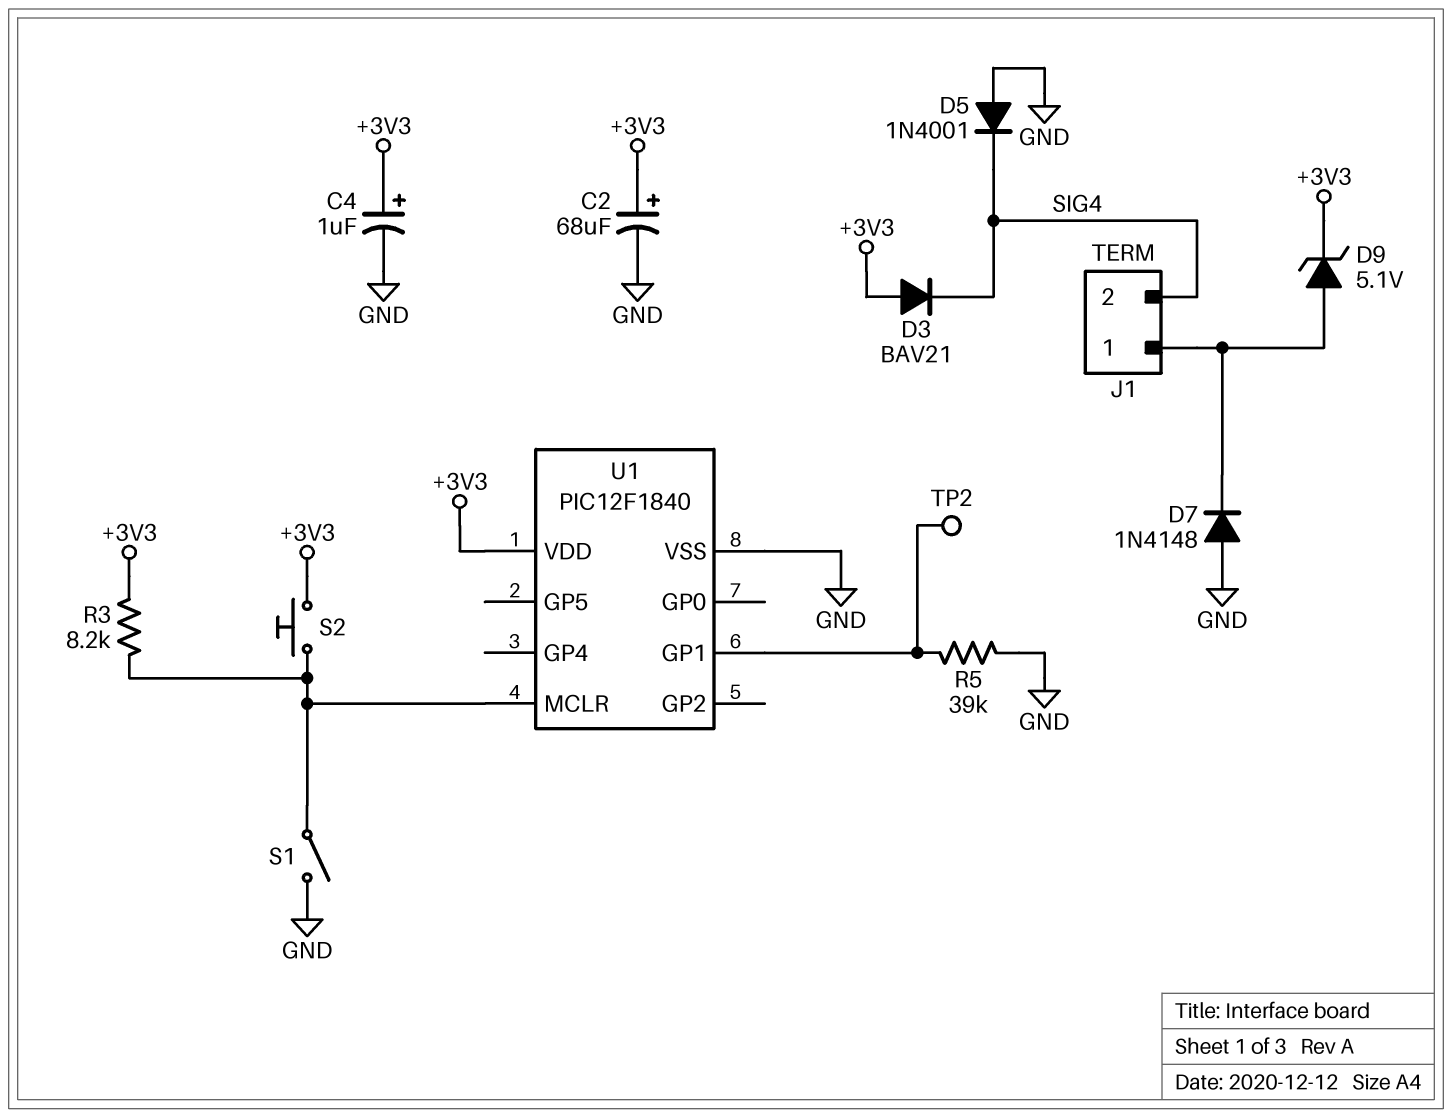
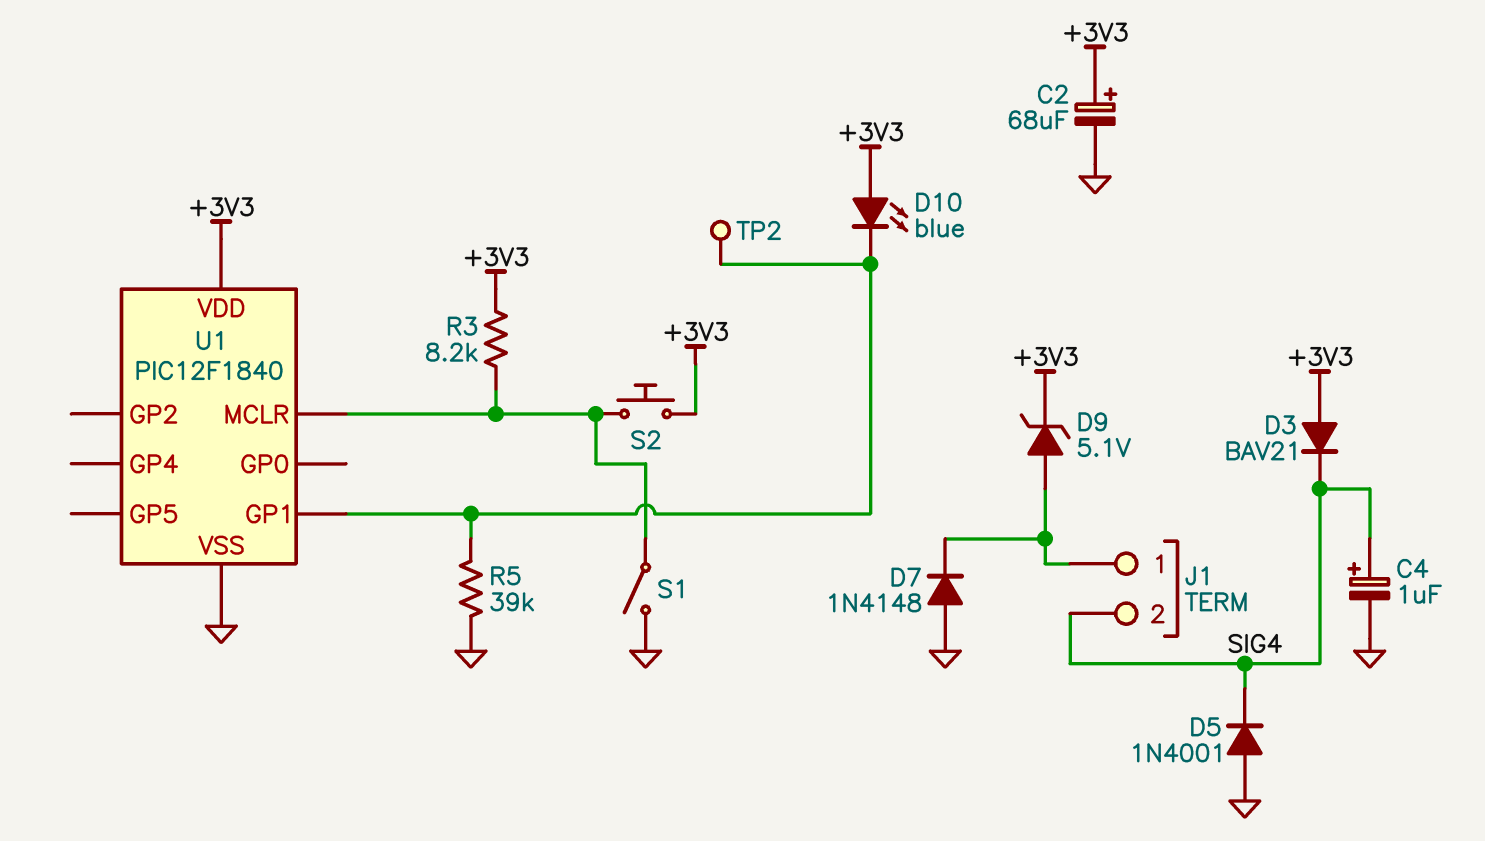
C4: 1uF (plus +3V3, minus GND) -> 1uF (plus SIG4, minus GND)
D10: none -> LED blue (A +3V3, K U1/GP1)

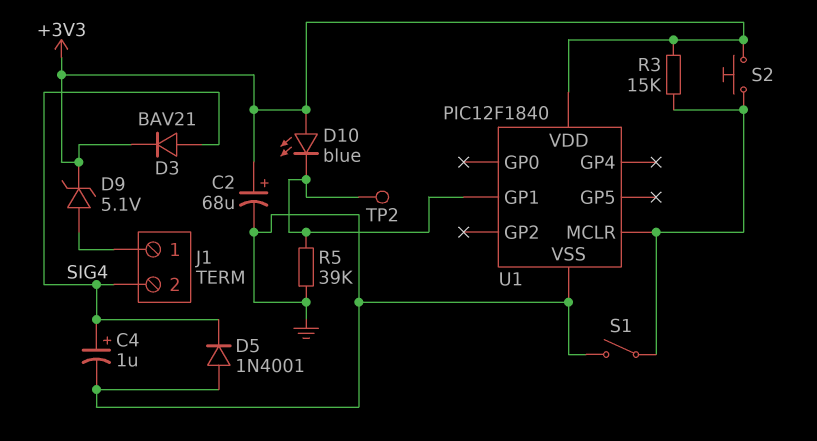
D3: diode BAV21 (A +3V3, K SIG4) -> diode BAV21 (A SIG4, K +3V3)
D7: diode 1N4148 (A GND, K J1/1) -> none
R3: 8.2k (+3V3, U1/MCLR) -> 15k (+3V3, U1/MCLR)

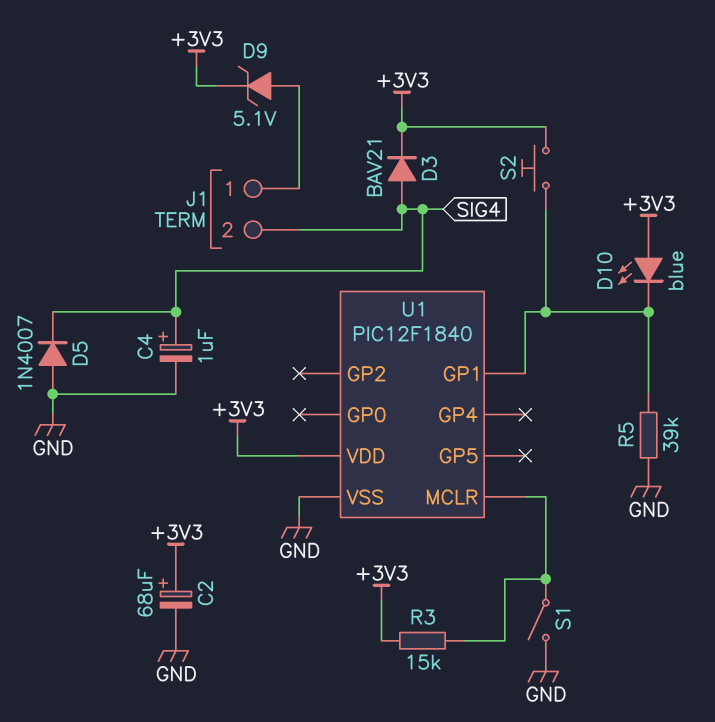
D5: diode 1N4001 (A GND, K SIG4) -> diode 1N4007 (A GND, K SIG4)
S2: button (+3V3, U1/MCLR) -> button (+3V3, U1/GP1)
TP2: test point (U1/GP1) -> none

